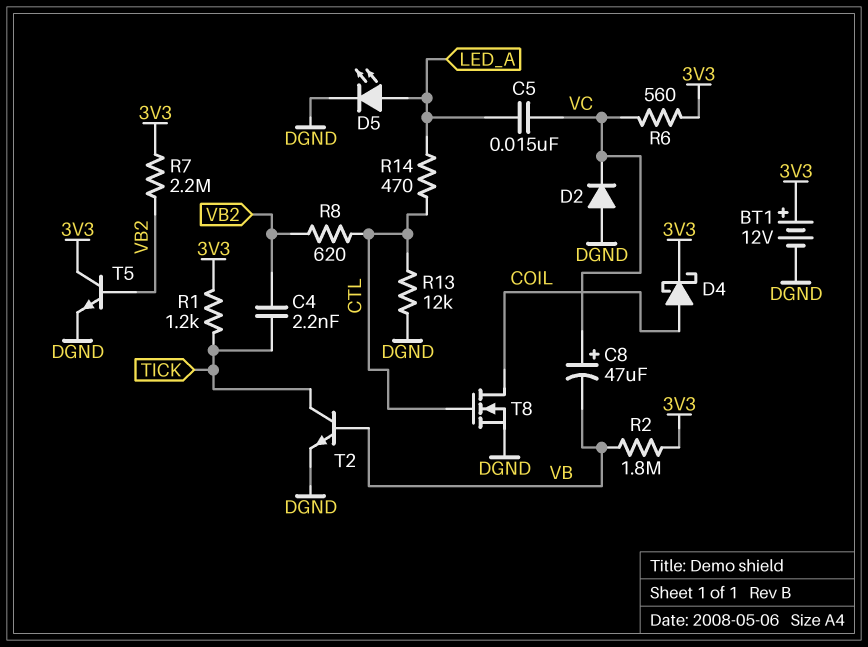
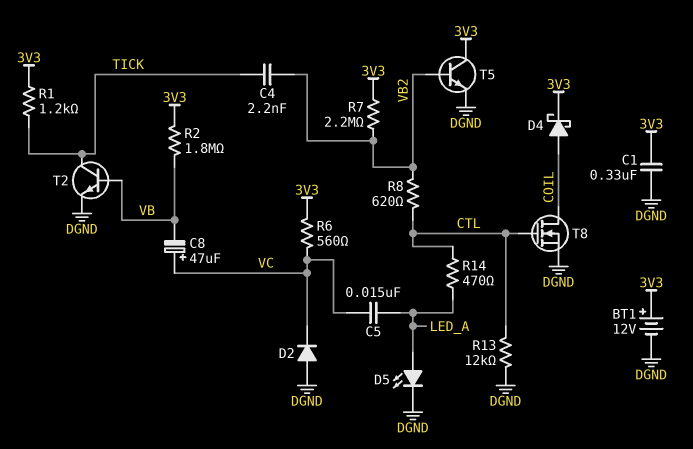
C1: none -> 330nF (3V3, DGND)

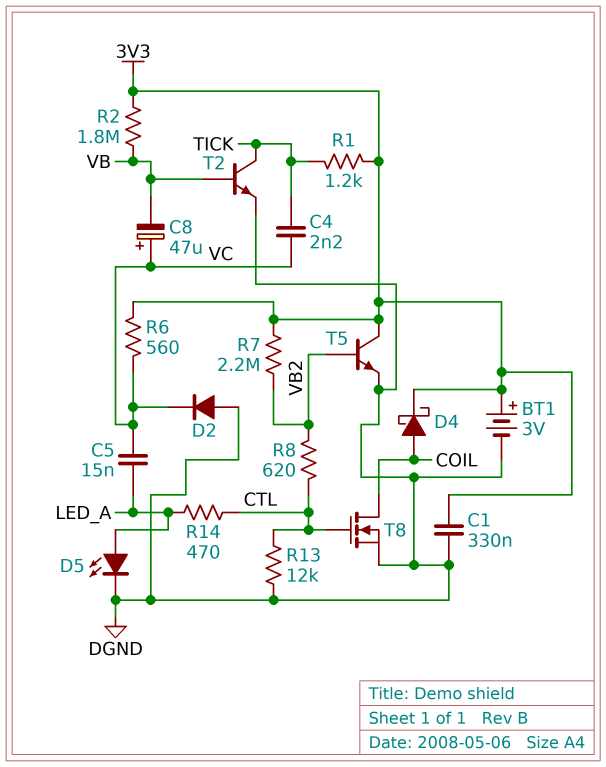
BT1: 12V (plus 3V3, minus DGND) -> 3V (plus 3V3, minus DGND)
C4: 2.2nF (TICK, VB2) -> 2.2nF (TICK, VC)

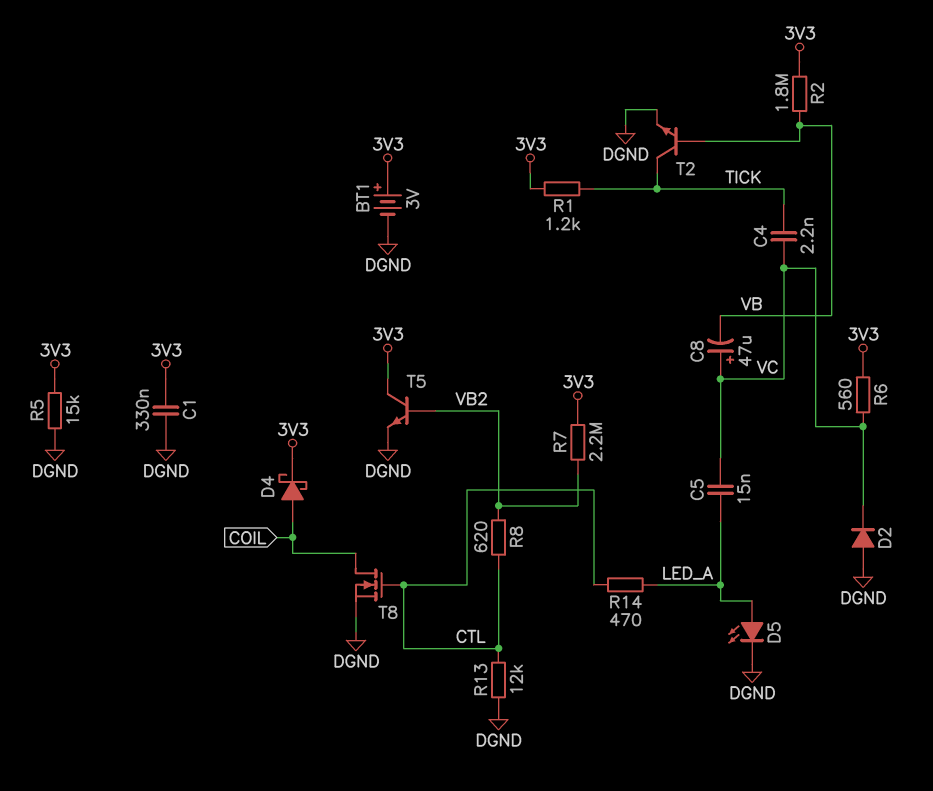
R5: none -> 15k (3V3, DGND)

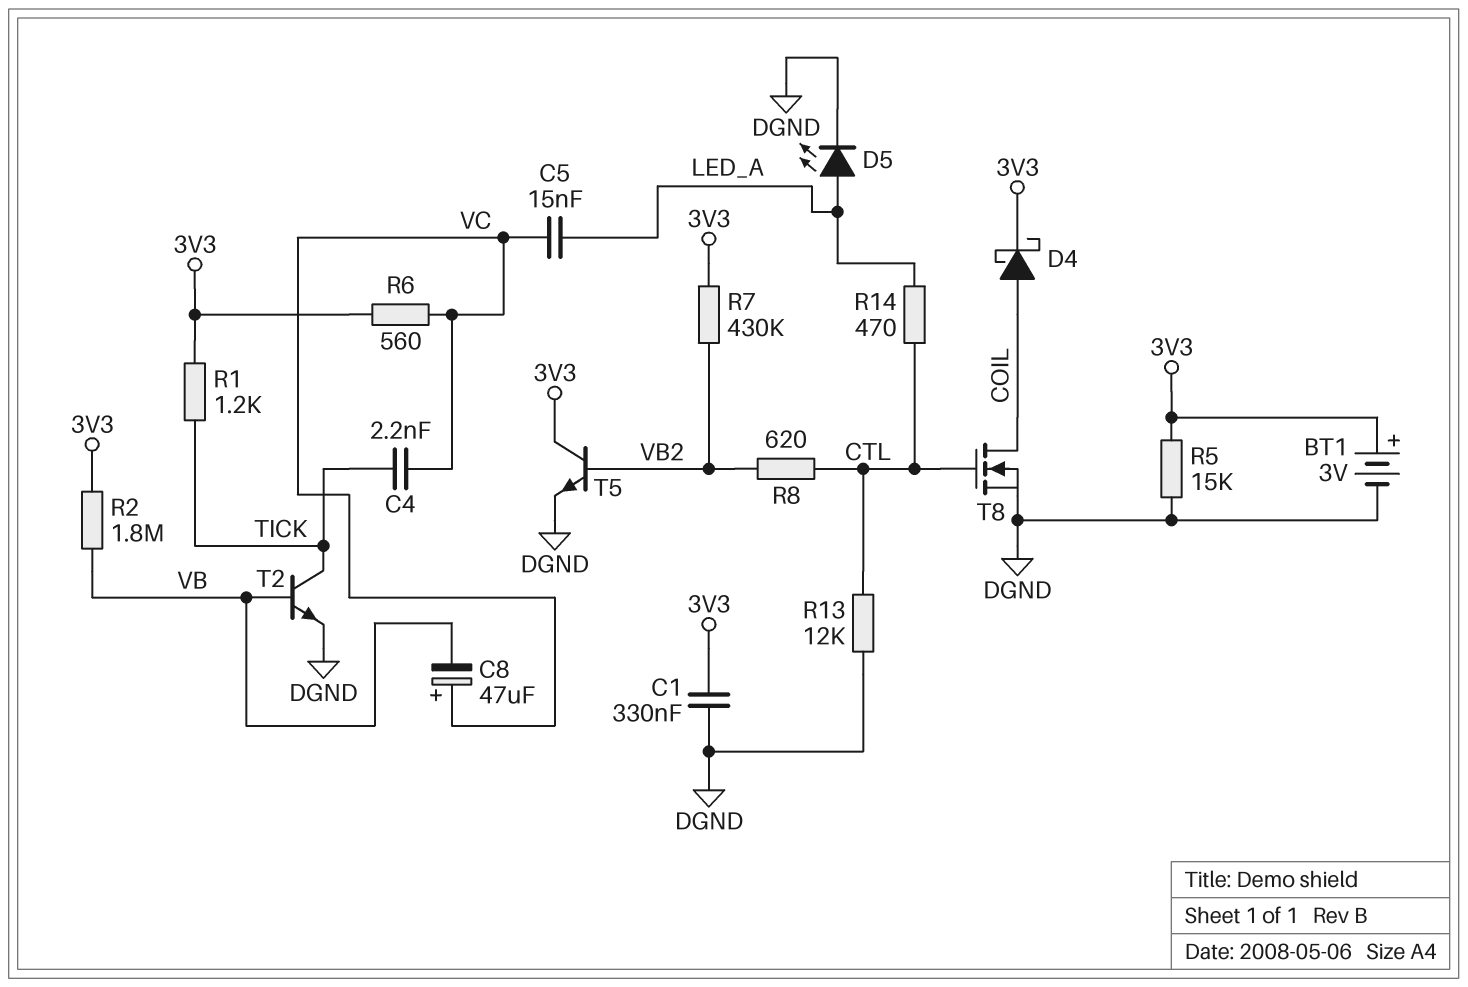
D2: diode (A DGND, K VC) -> none
R7: 2.2M (3V3, VB2) -> 430k (3V3, VB2)

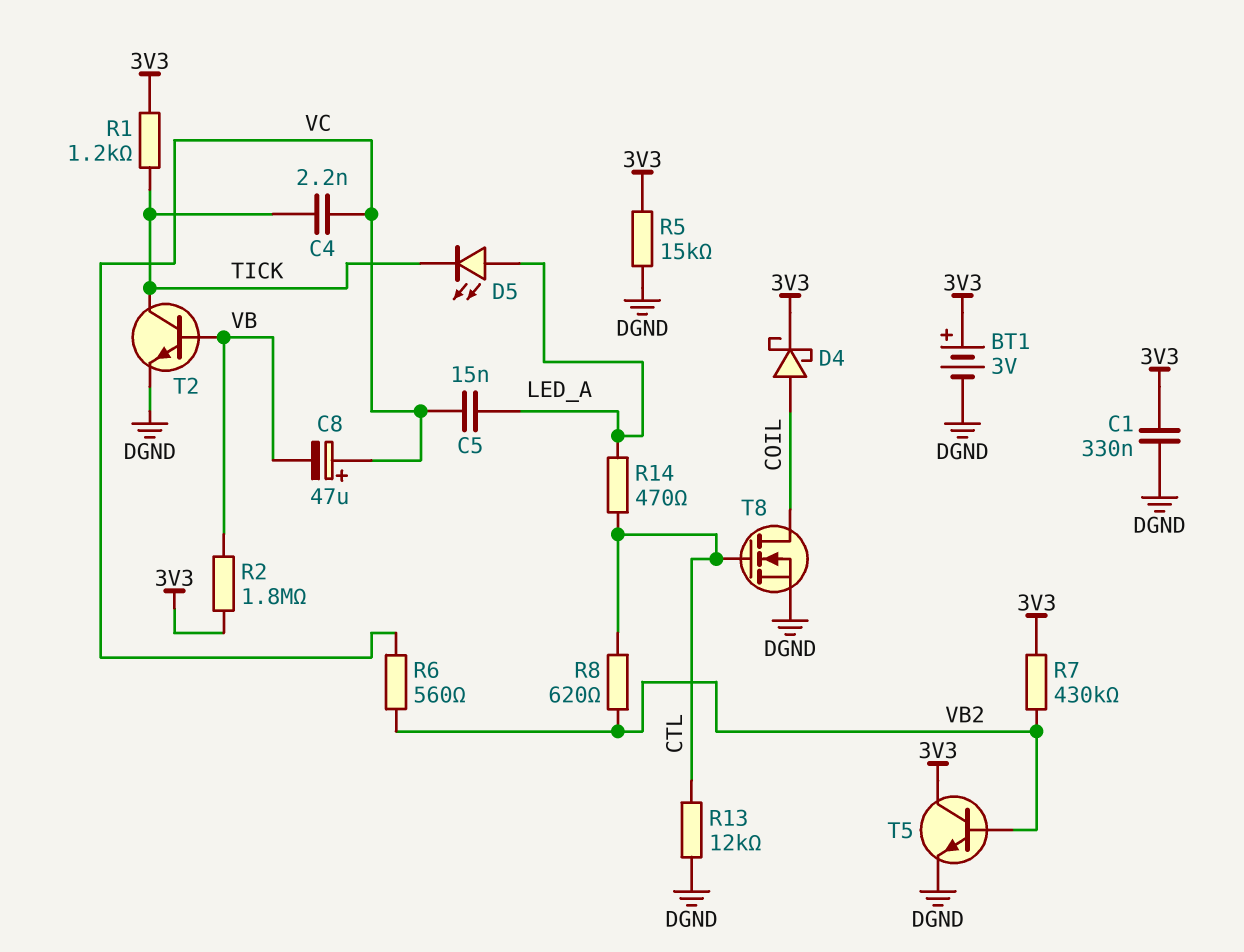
D5: LED (A LED_A, K DGND) -> LED (A LED_A, K TICK)
R6: 560 (3V3, VC) -> 560 (VB2, VC)

